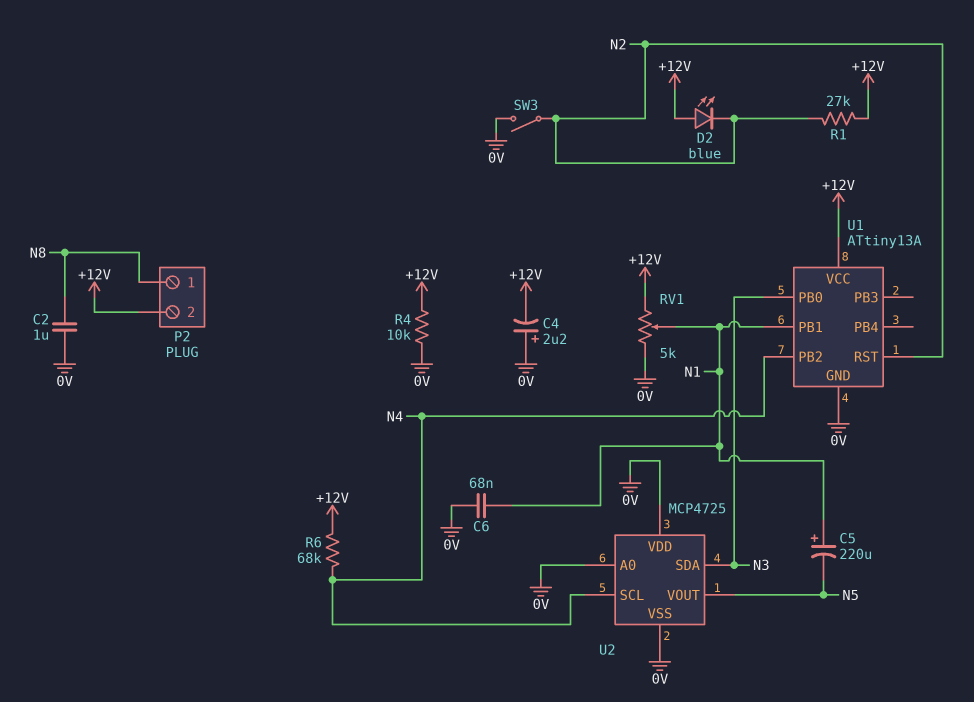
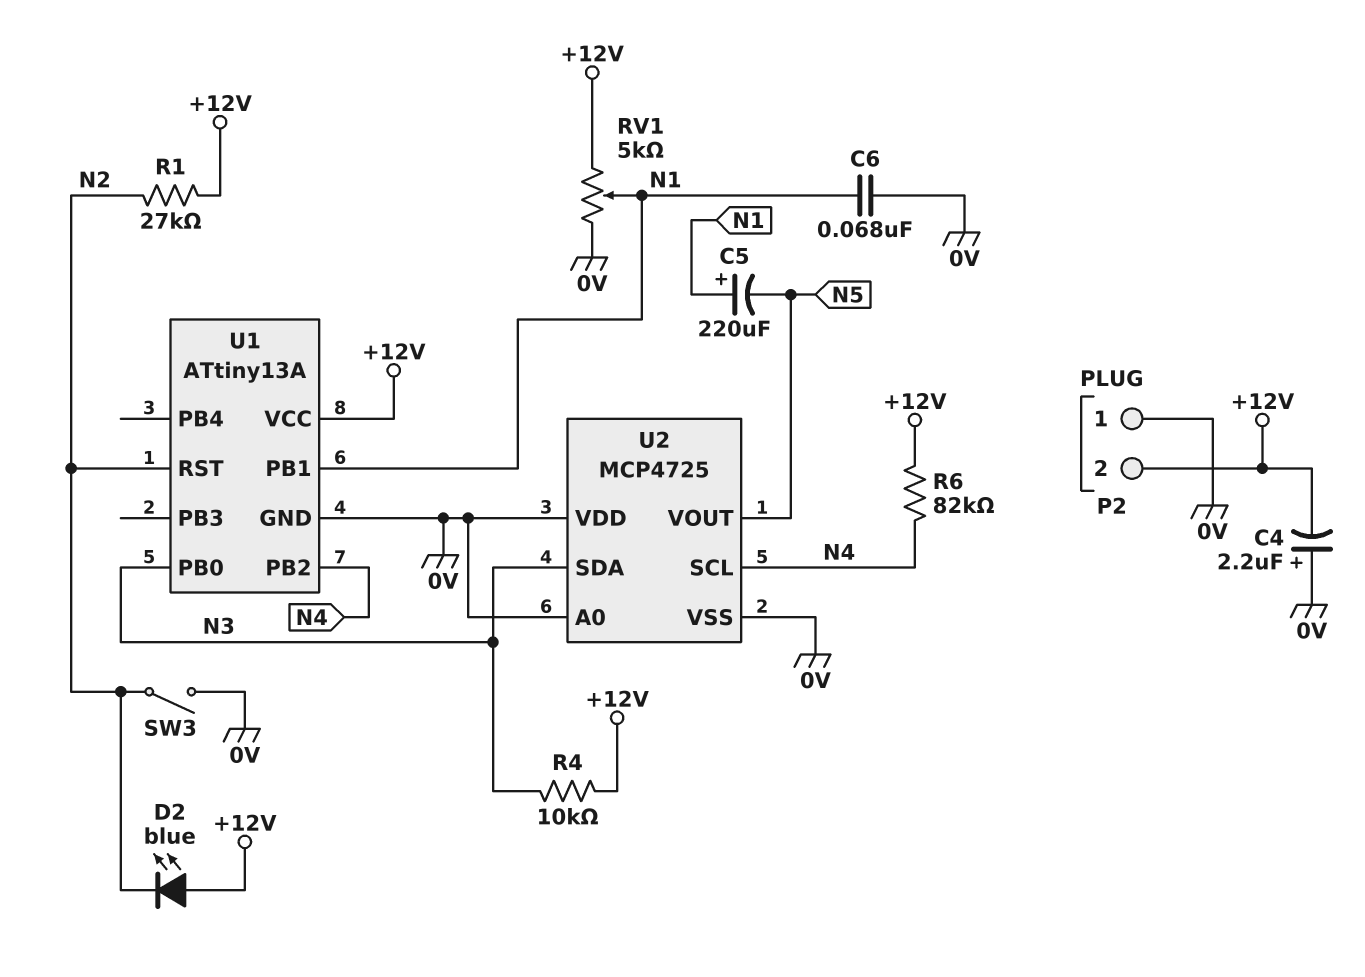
C2: 1uF (0V, N8) -> none
P2 pin 1: N8 -> 0V
R4: 10k (+12V, 0V) -> 10k (+12V, N3)
R6: 68k (+12V, N4) -> 82k (+12V, N4)

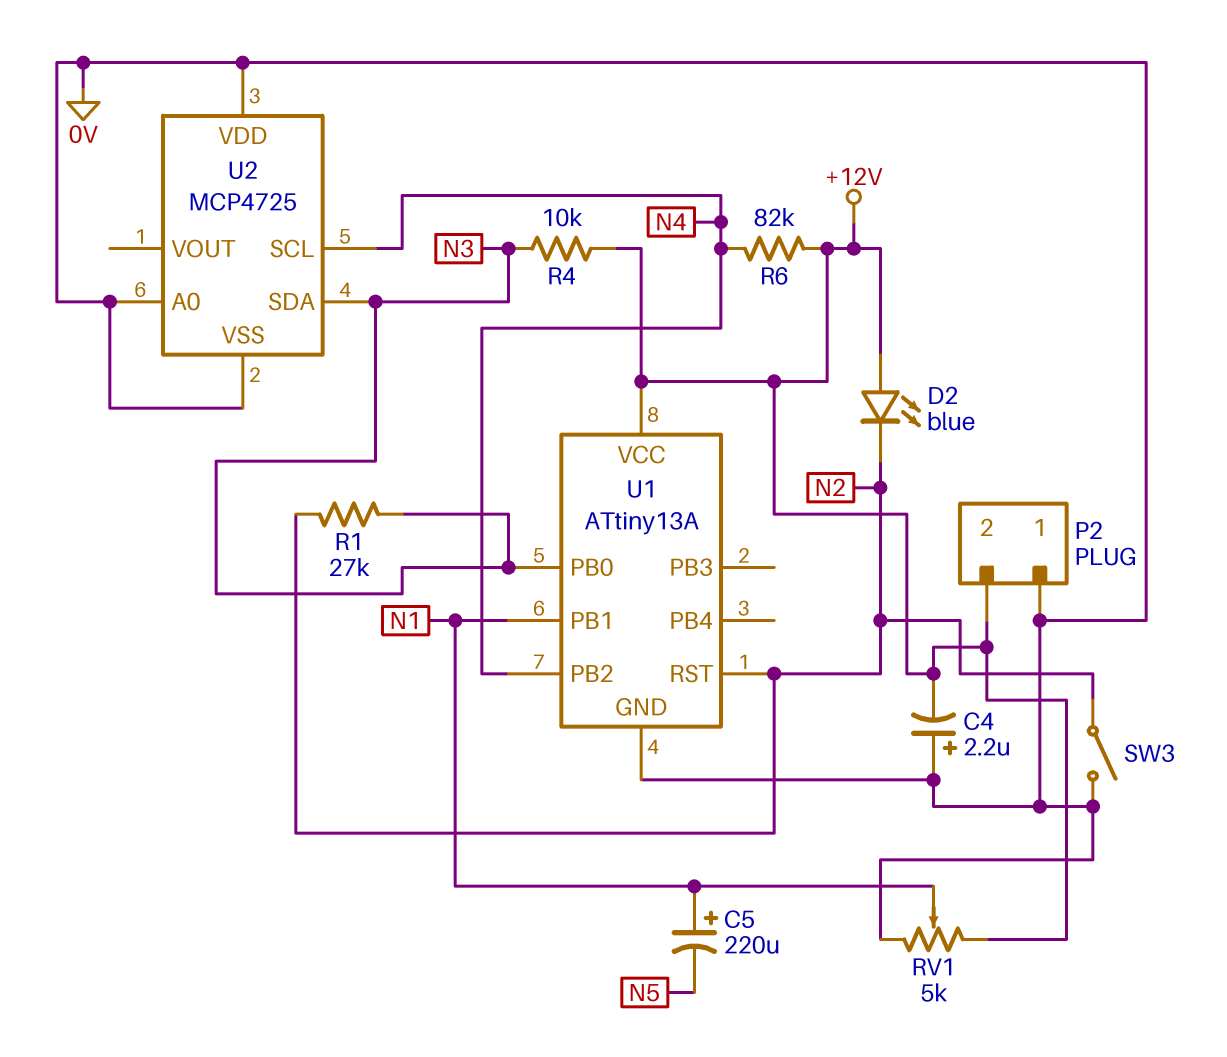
C6: 68nF (0V, N1) -> none
R1: 27k (+12V, N2) -> 27k (N2, N3)
U2 pin VOUT: N5 -> none

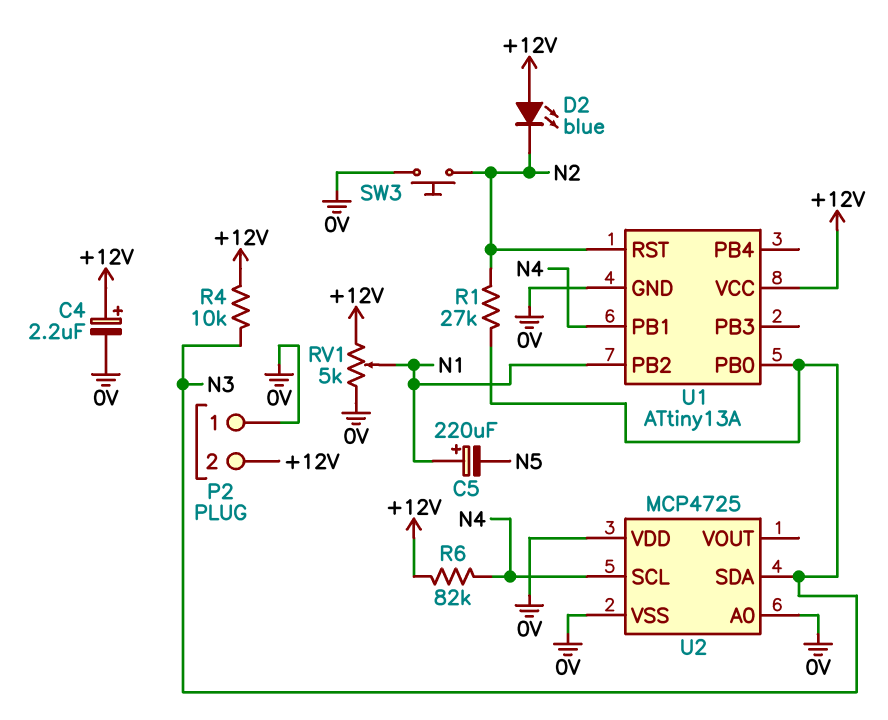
C4: 2.2uF (plus 0V, minus +12V) -> 2.2uF (plus +12V, minus 0V)
SW3: switch (0V, N2) -> button (0V, N2)
U1 pin PB1: N1 -> N4
U1 pin PB2: N4 -> N1

